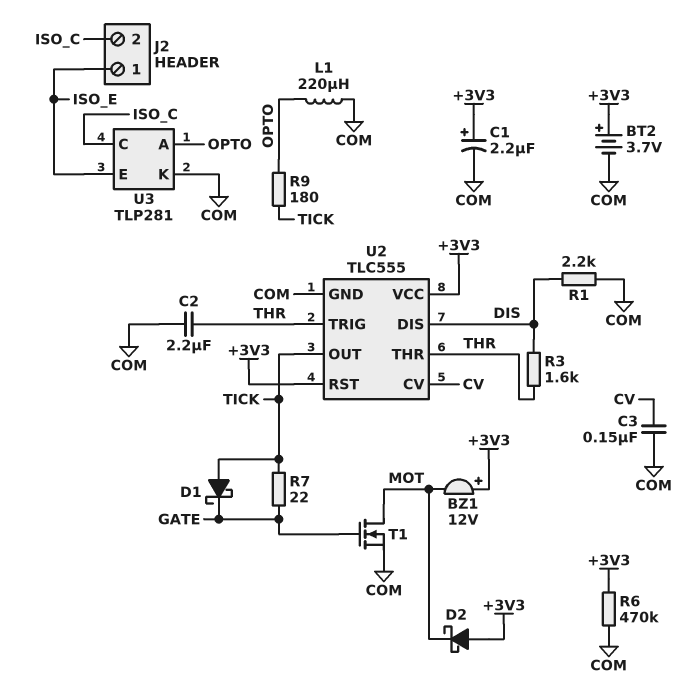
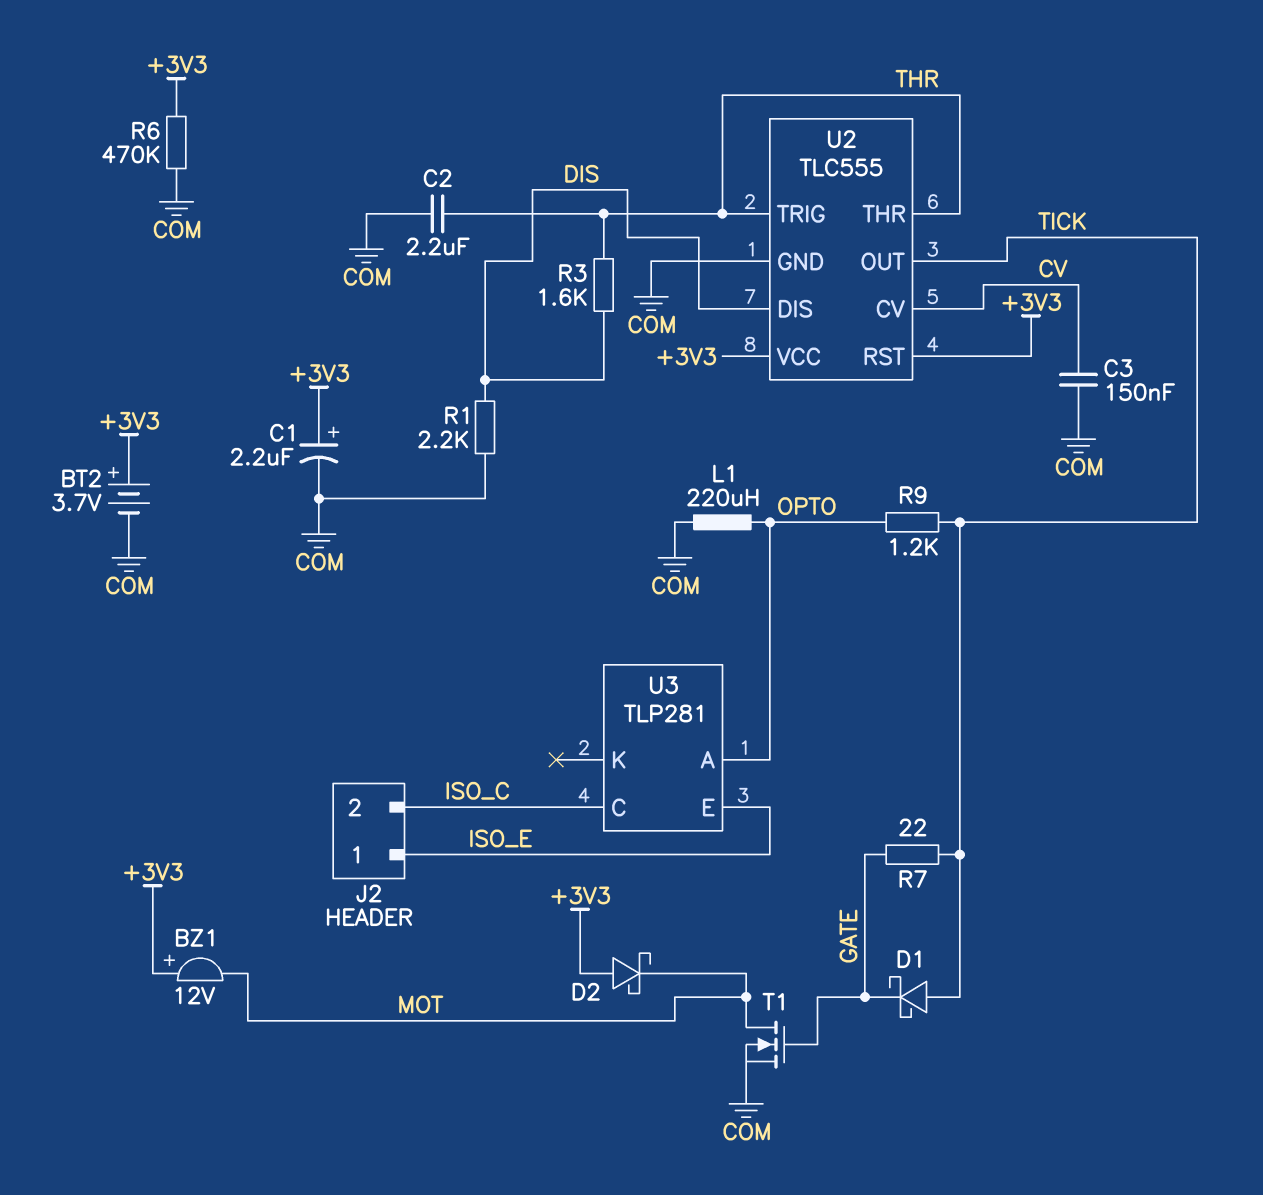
R9: 180 (OPTO, TICK) -> 1.2k (OPTO, TICK)
U3 pin K: COM -> none

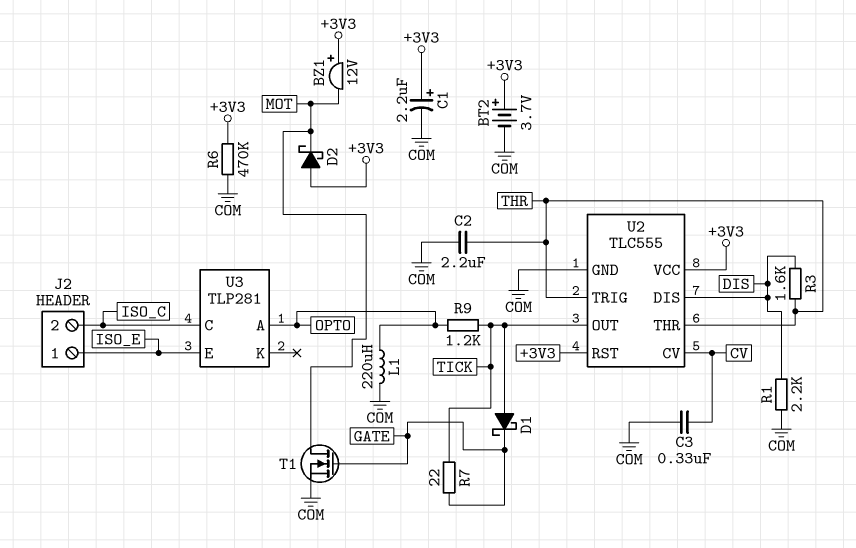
C3: 150nF (COM, CV) -> 330nF (COM, CV)

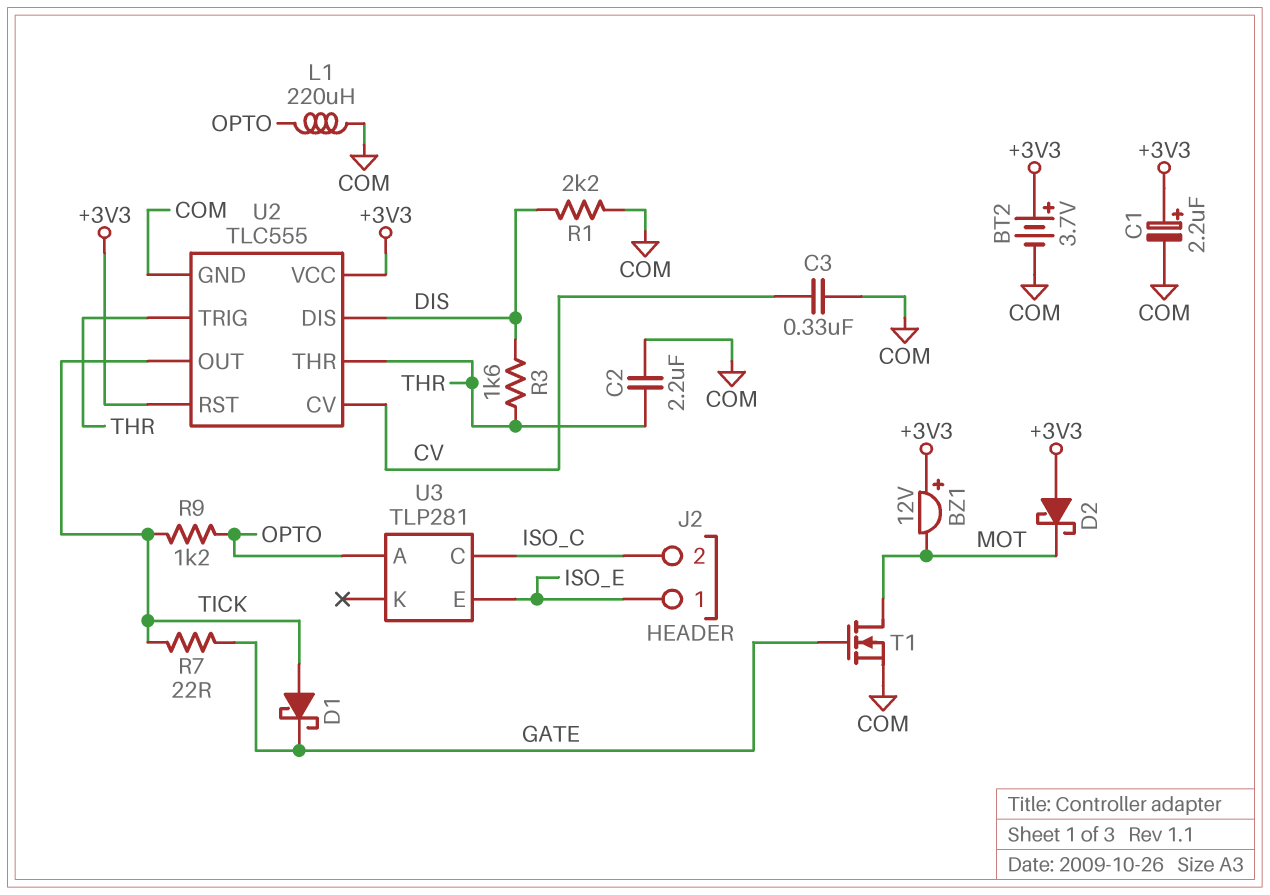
R6: 470k (+3V3, COM) -> none

